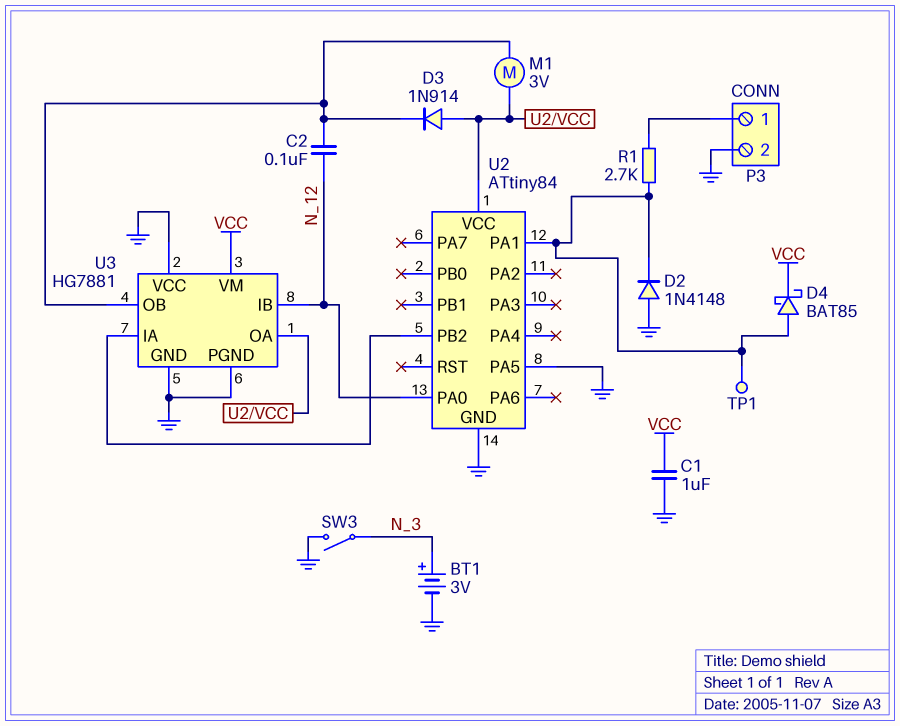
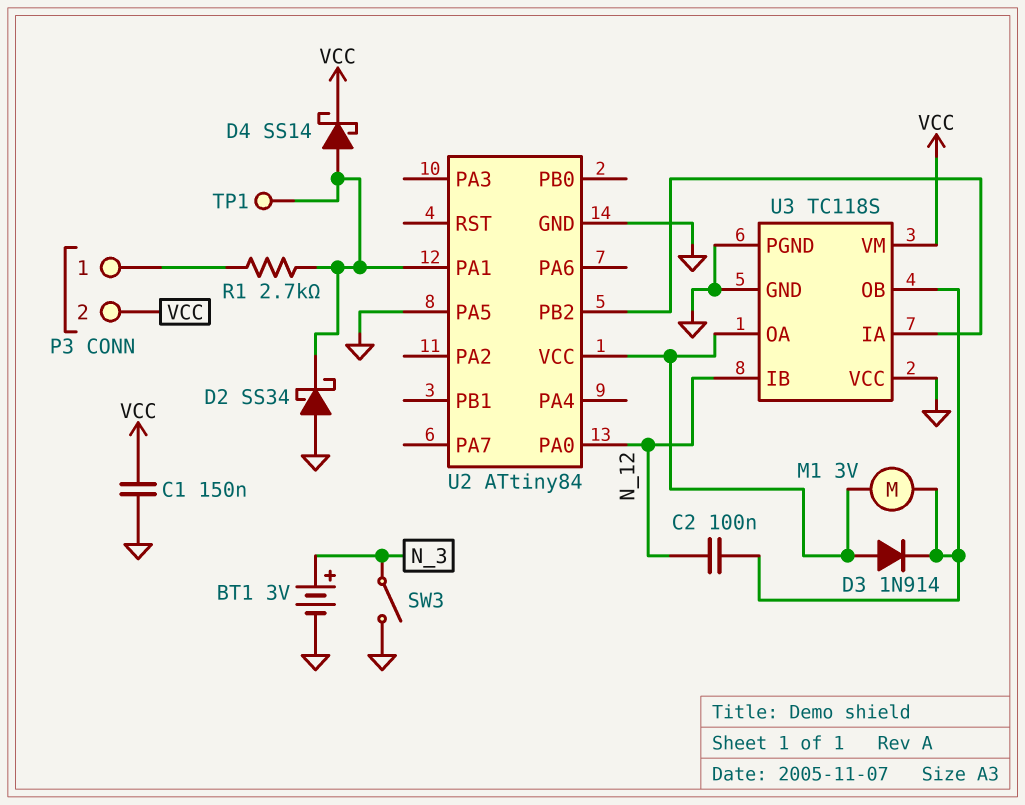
C1: 1uF (GND, VCC) -> 150nF (GND, VCC)
D2: diode 1N4148 (A GND, K U2/PA1) -> schottky SS34 (A GND, K U2/PA1)
D4: schottky BAT85 (A U2/PA1, K VCC) -> schottky SS14 (A U2/PA1, K VCC)
P3 pin 2: GND -> VCC
U3: HG7881 -> TC118S

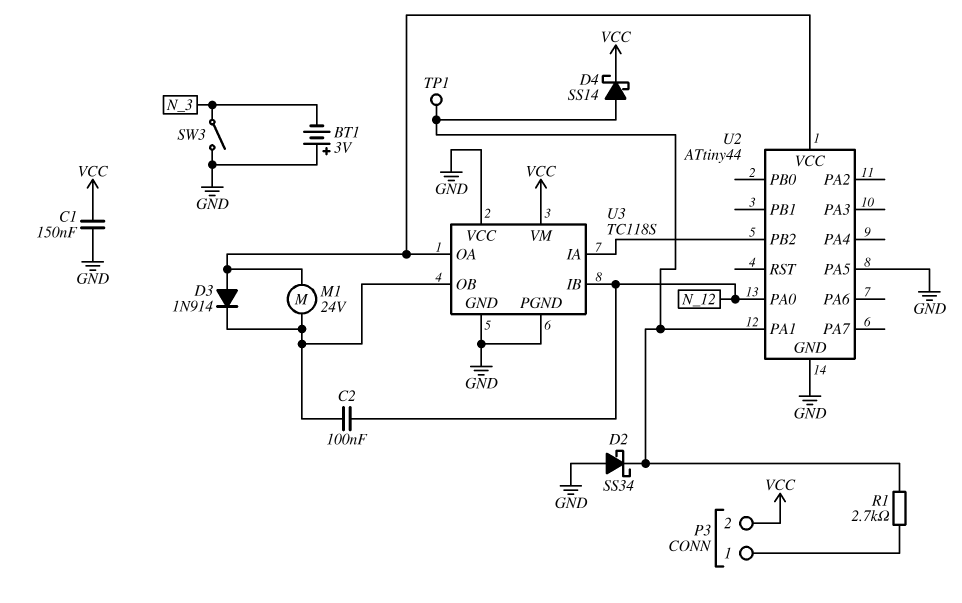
BT1: 3V (plus N_3, minus GND) -> 3V (plus GND, minus N_3)
M1: motor 3V (U2/VCC, U3/OB) -> motor 24V (U2/VCC, U3/OB)
U2: ATtiny84 -> ATtiny44

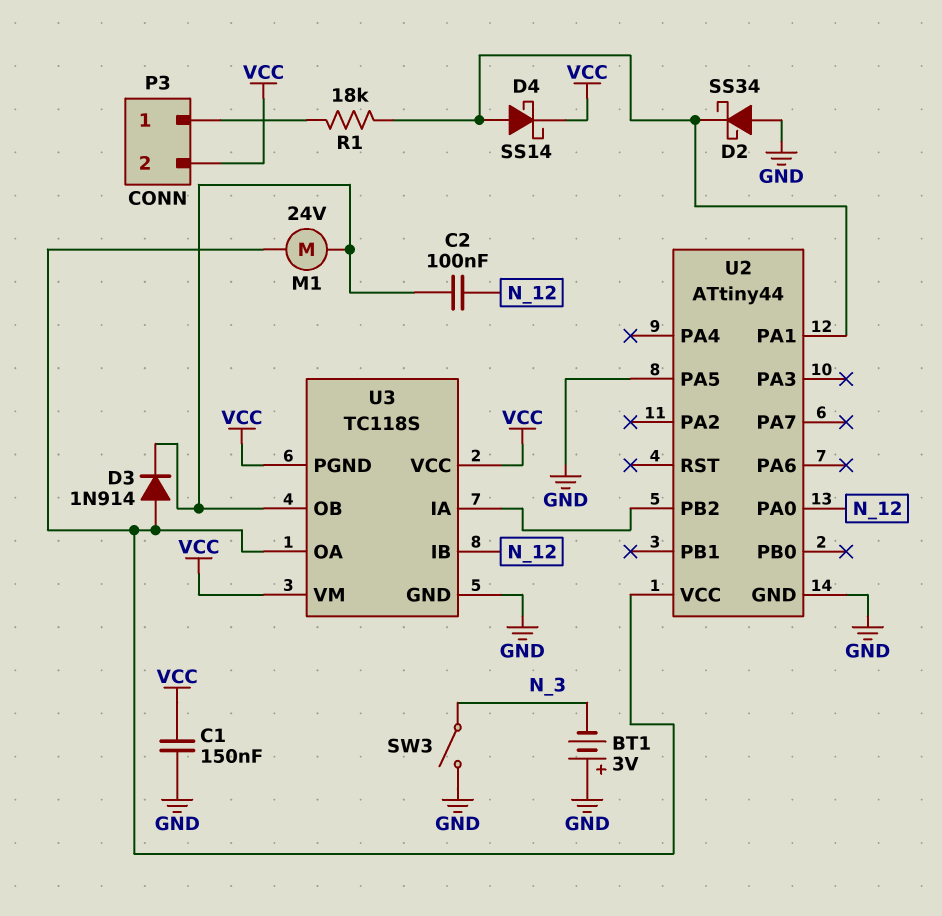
R1: 2.7k (P3/1, U2/PA1) -> 18k (P3/1, U2/PA1)
TP1: test point (U2/PA1) -> none
U3 pin PGND: GND -> VCC
U3 pin VCC: GND -> VCC

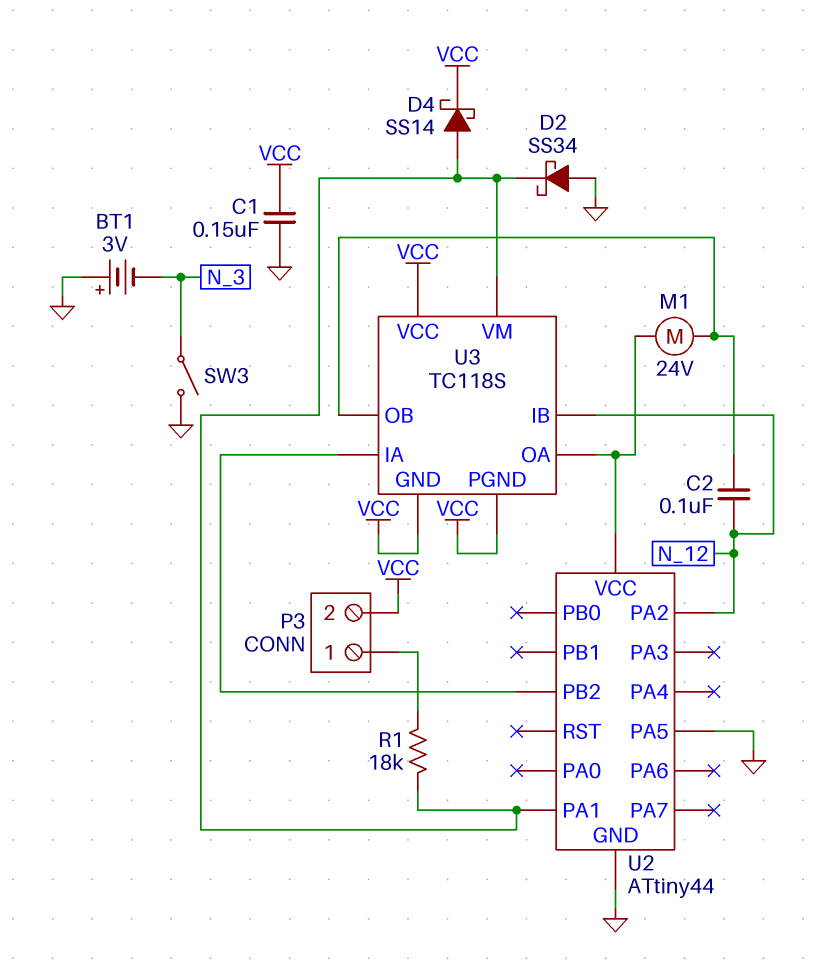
D3: diode 1N914 (A U2/VCC, K U3/OB) -> none
U2 pin PA0: N_12 -> none
U2 pin PA2: none -> N_12
U3 pin GND: GND -> VCC
U3 pin VM: VCC -> U2/PA1

